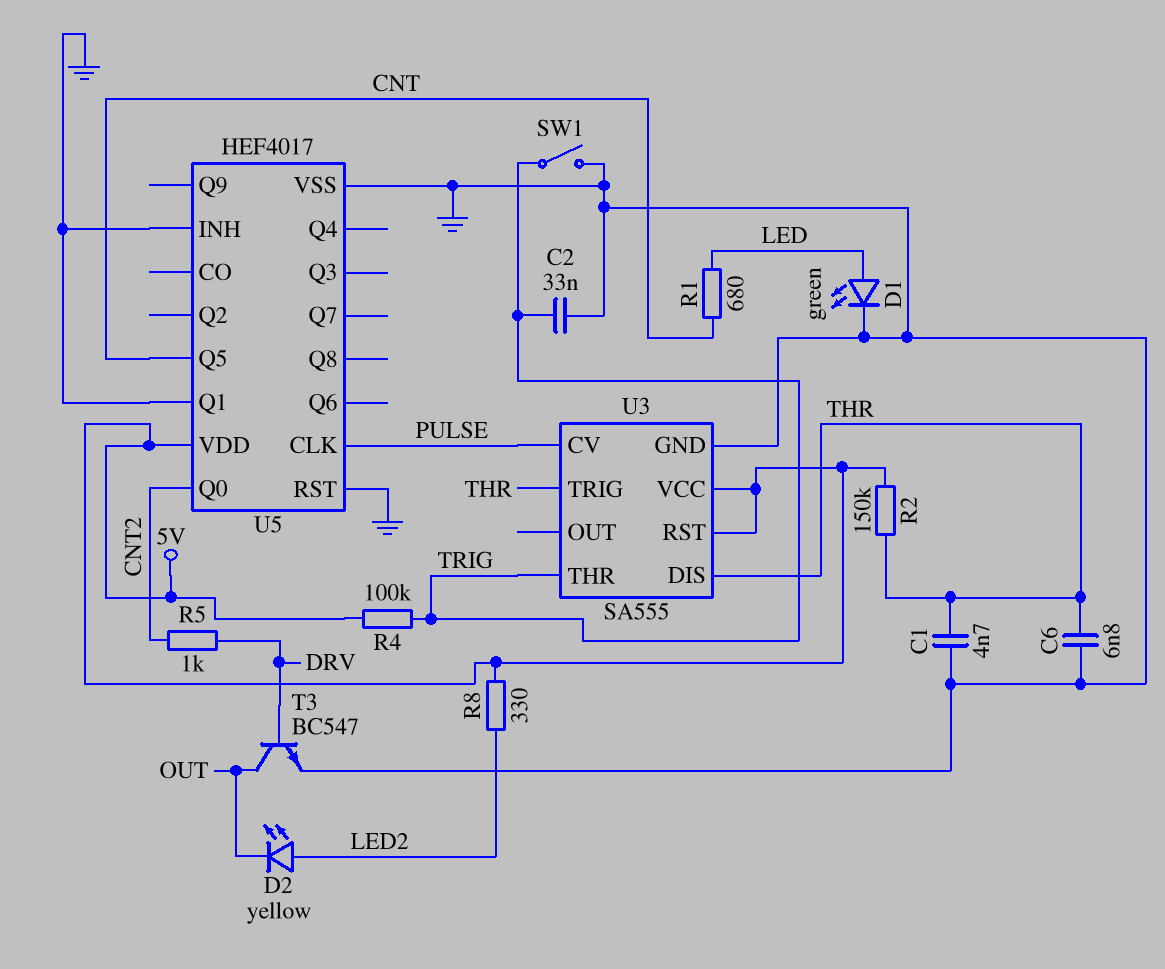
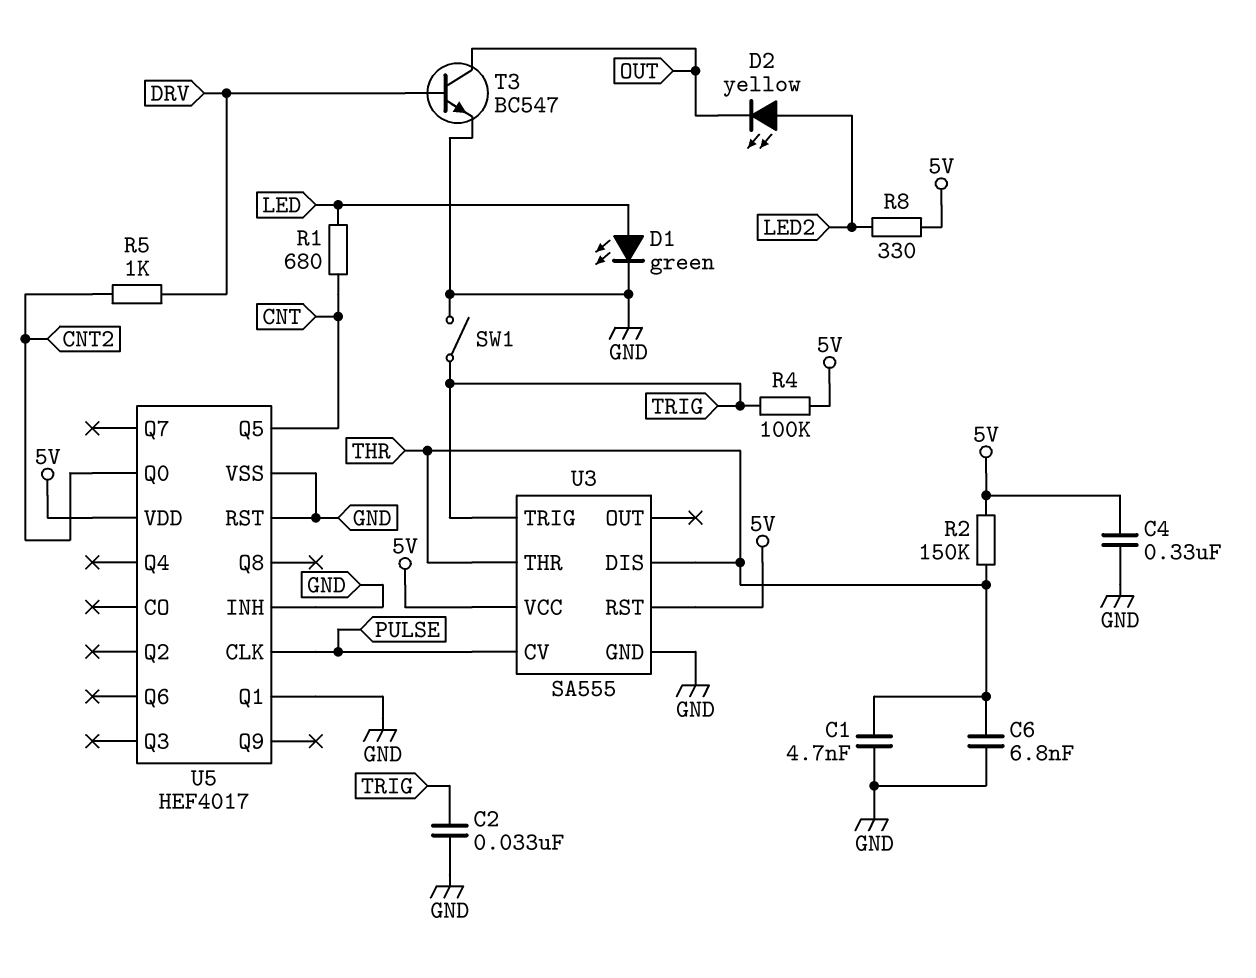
C4: none -> 330nF (5V, GND)
U3 pin THR: TRIG -> THR
U3 pin TRIG: THR -> TRIG

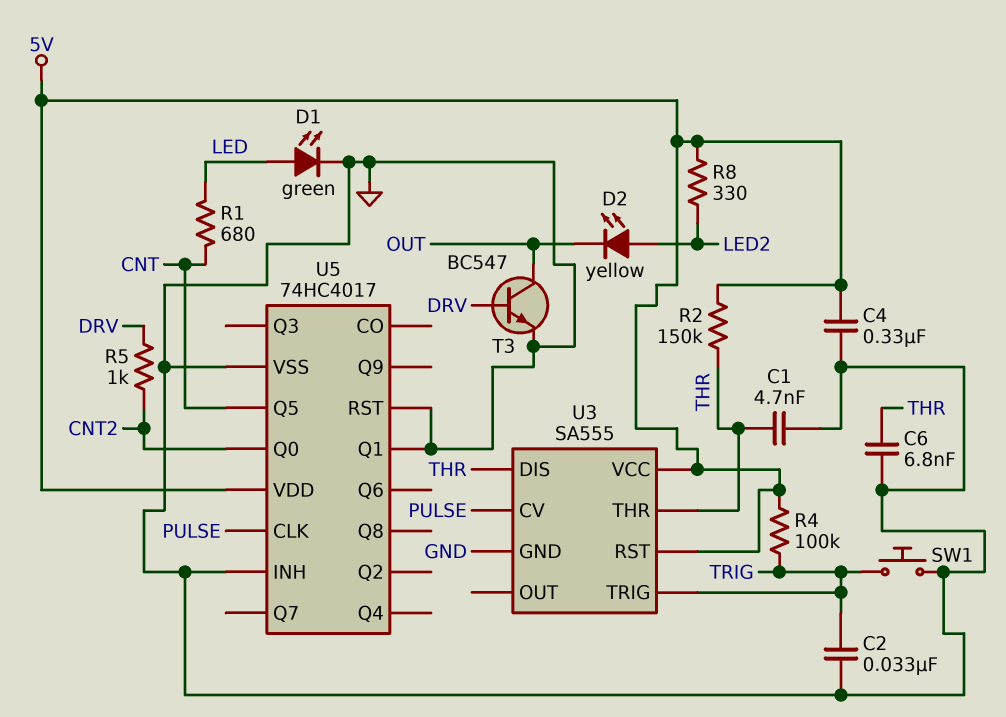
SW1: switch (GND, TRIG) -> button (GND, TRIG)
U5: HEF4017 -> 74HC4017

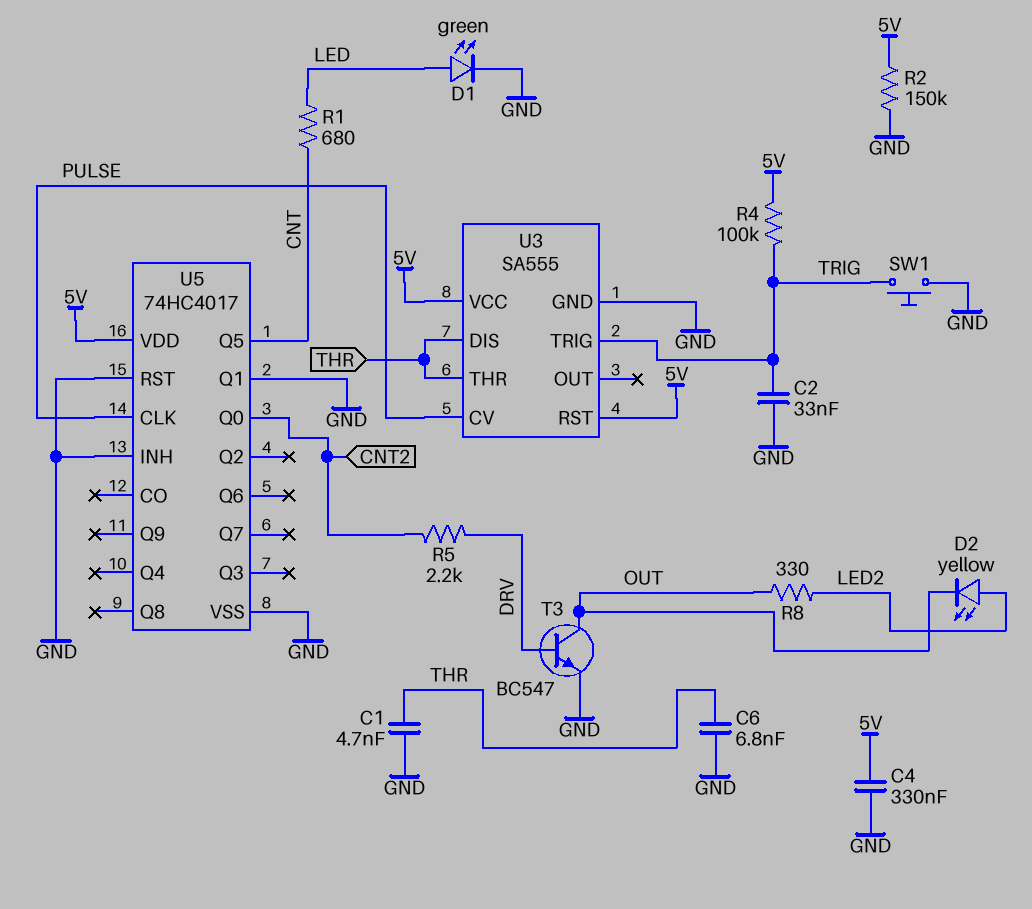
R2: 150k (5V, THR) -> 150k (5V, GND)
R5: 1k (CNT2, DRV) -> 2.2k (CNT2, DRV)
R8: 330 (5V, LED2) -> 330 (LED2, OUT)

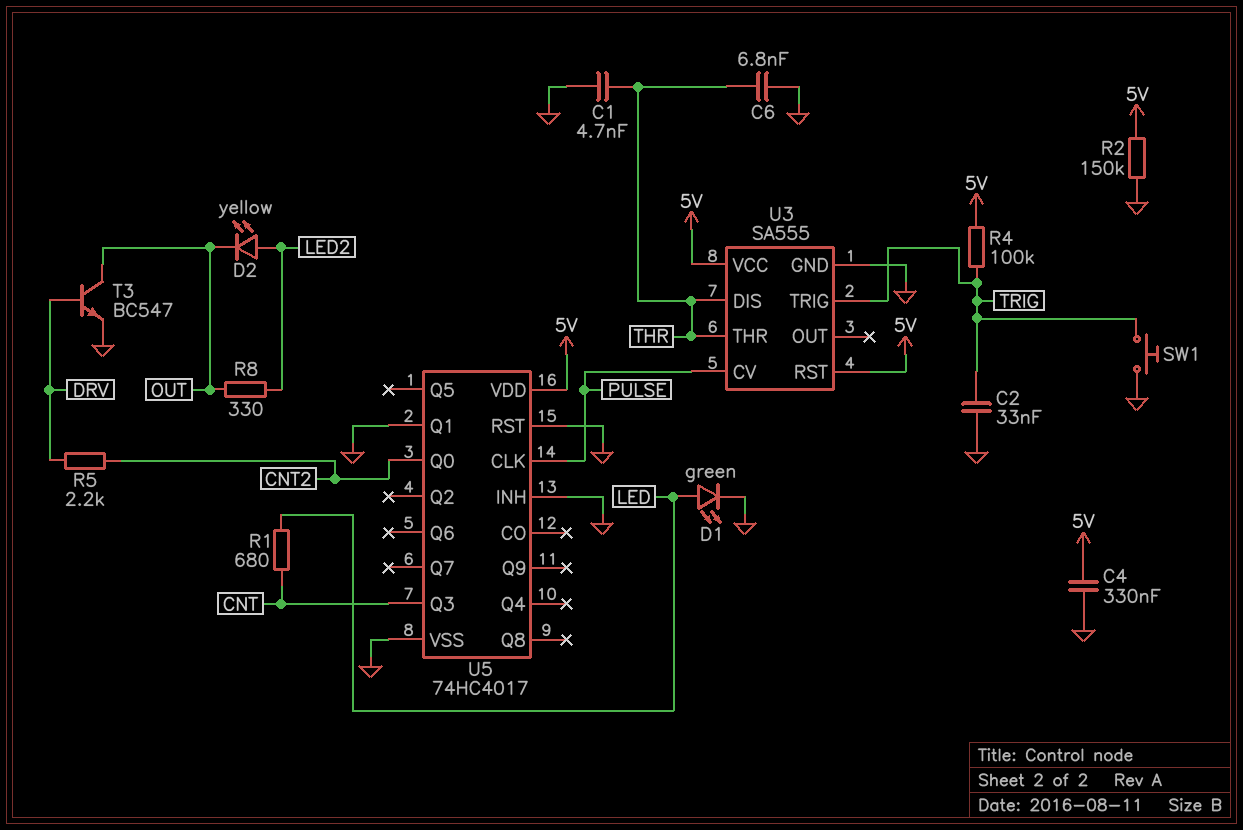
U5 pin Q3: none -> CNT
U5 pin Q5: CNT -> none

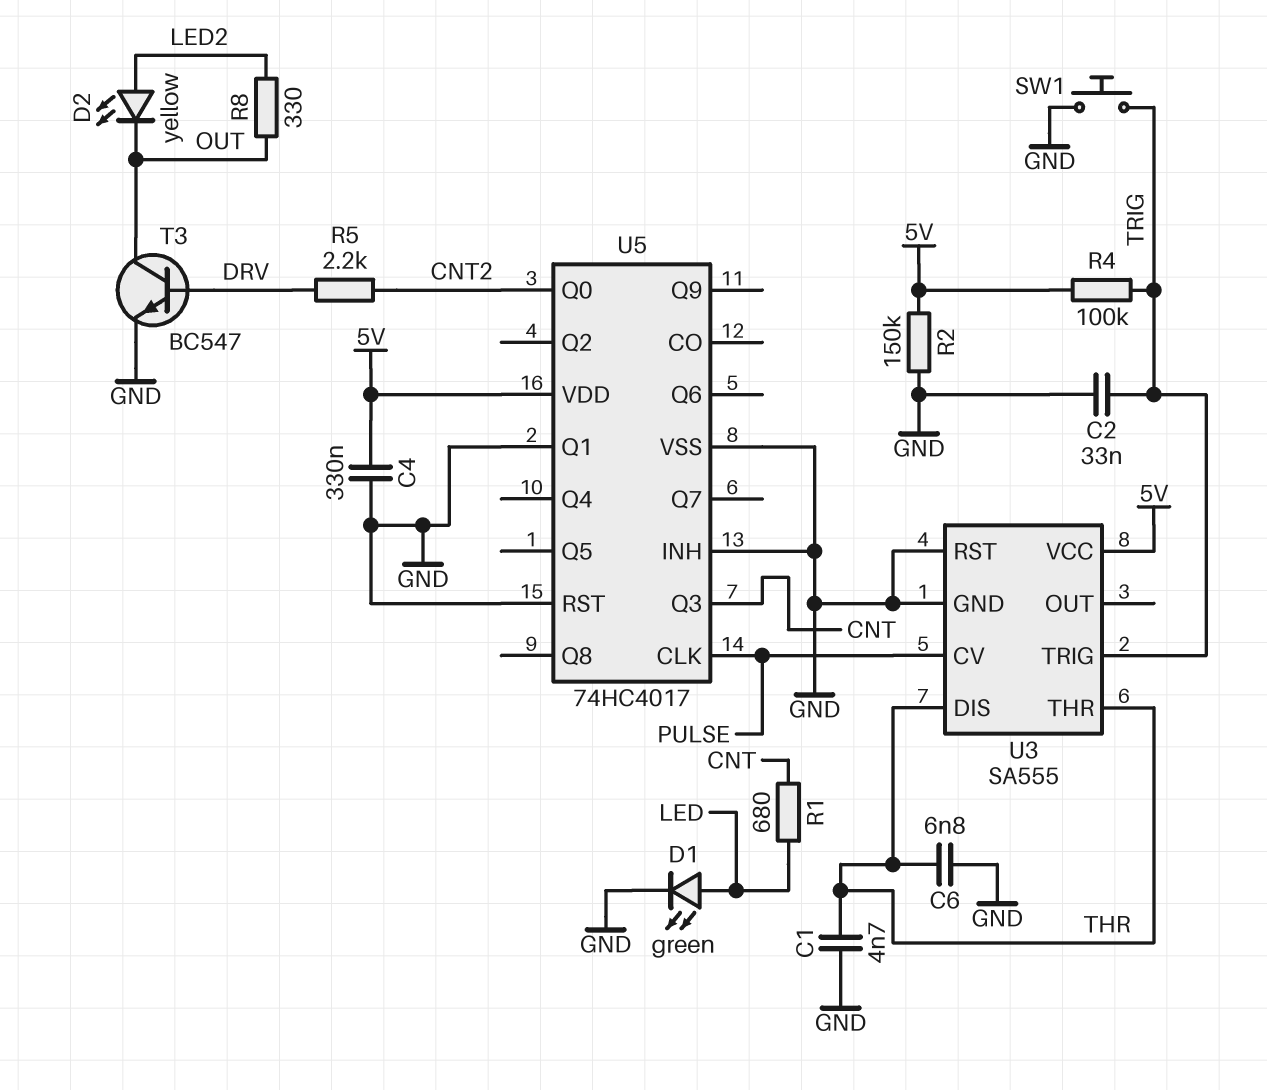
U3 pin RST: 5V -> GND

